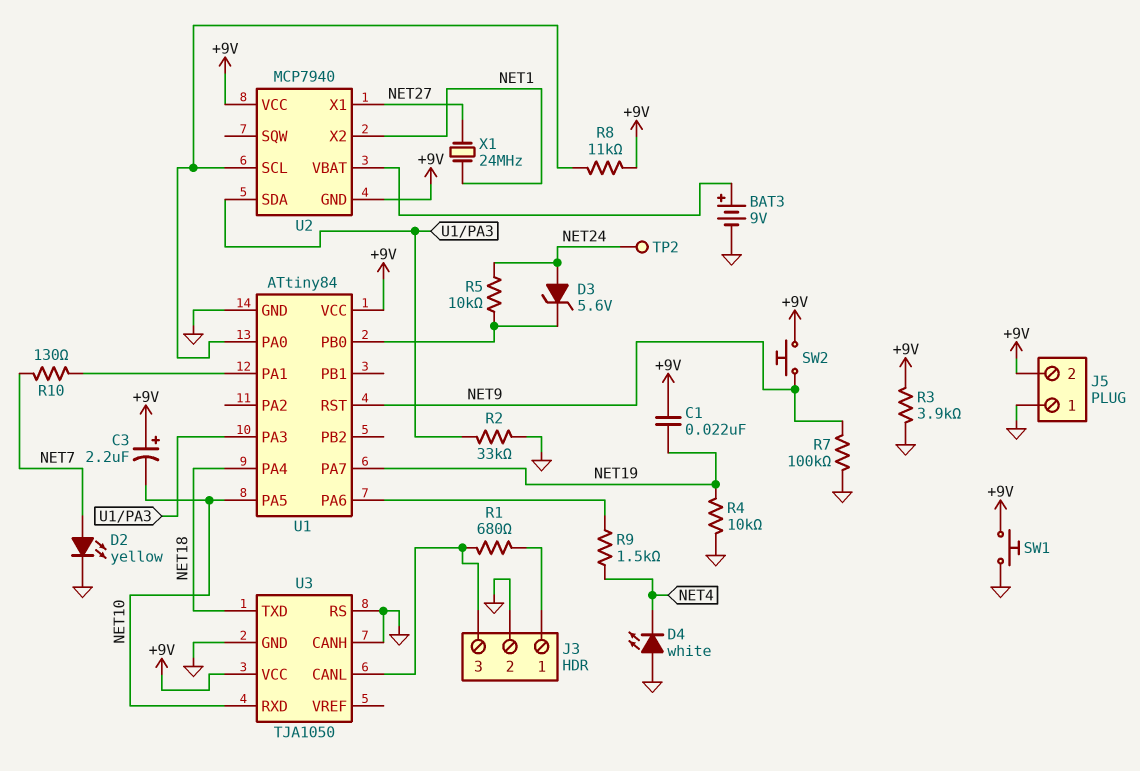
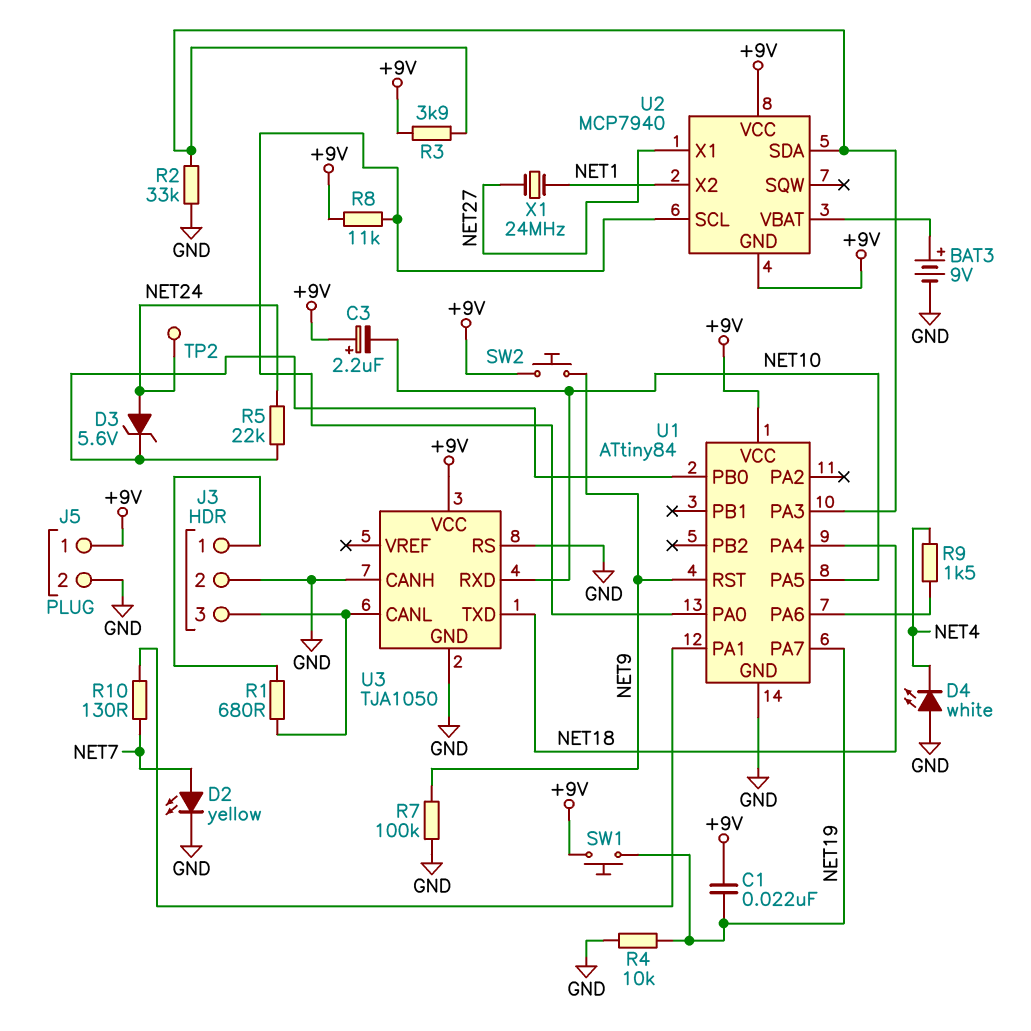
J5 pin 1: GND -> +9V
J5 pin 2: +9V -> GND
R3: 3.9k (+9V, GND) -> 3.9k (+9V, U1/PA3)
R5: 10k (NET24, U1/PB0) -> 22k (NET24, U1/PB0)
SW1: button (+9V, GND) -> button (+9V, NET19)

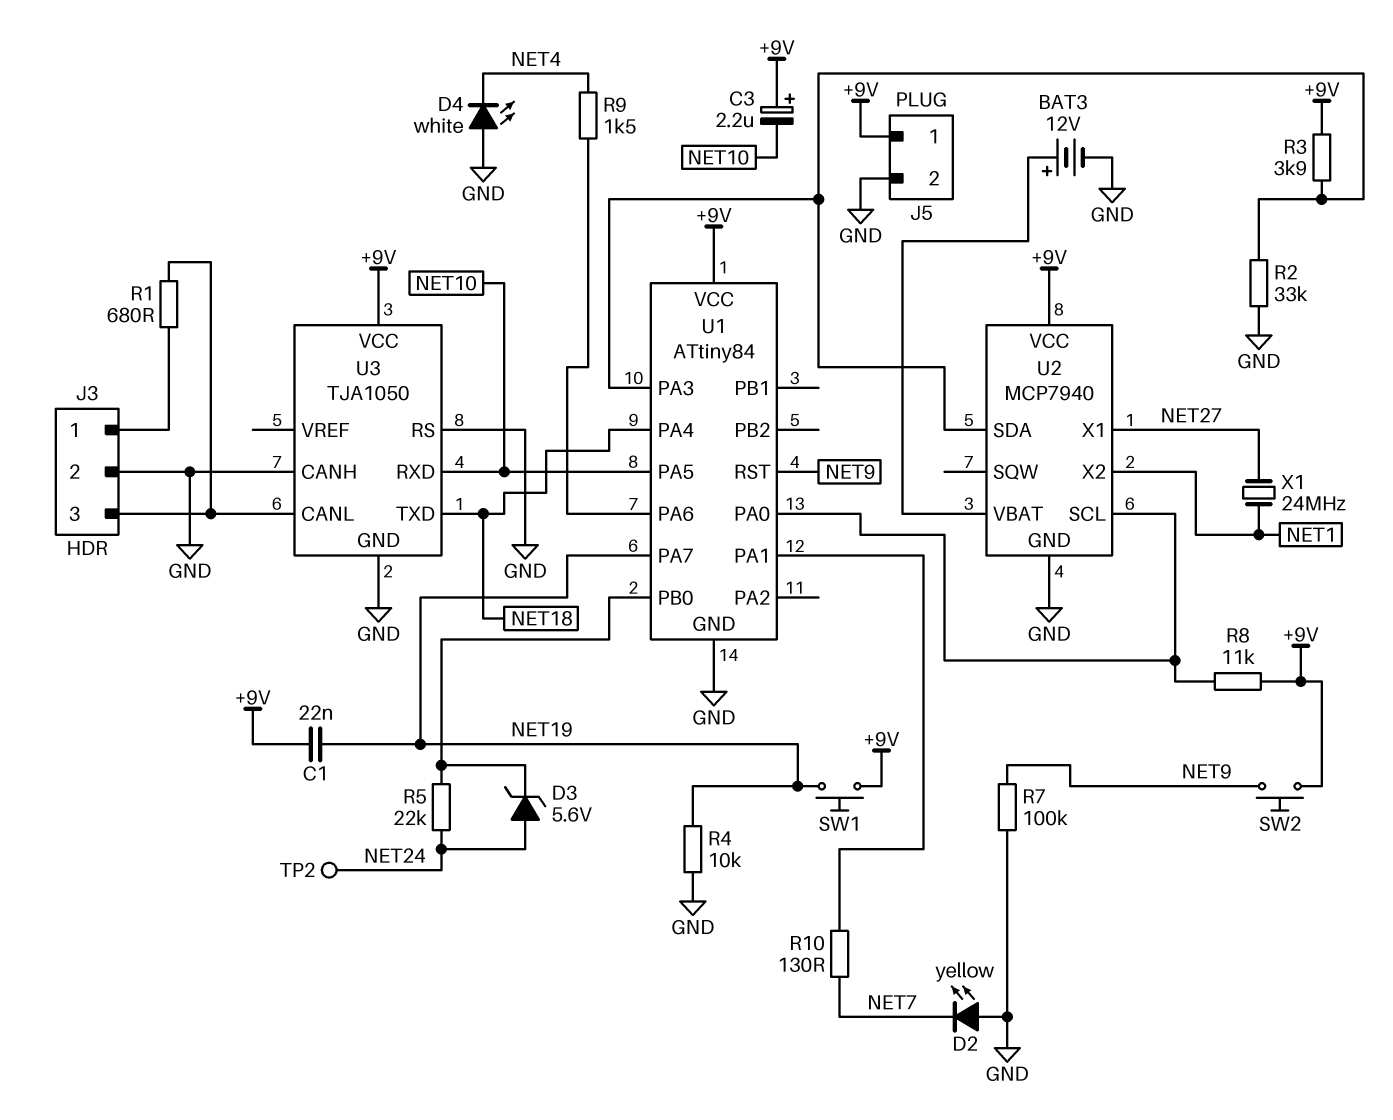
BAT3: 9V (plus U2/VBAT, minus GND) -> 12V (plus U2/VBAT, minus GND)
D2: LED yellow (A NET7, K GND) -> LED yellow (A GND, K NET7)
U2 pin GND: +9V -> GND

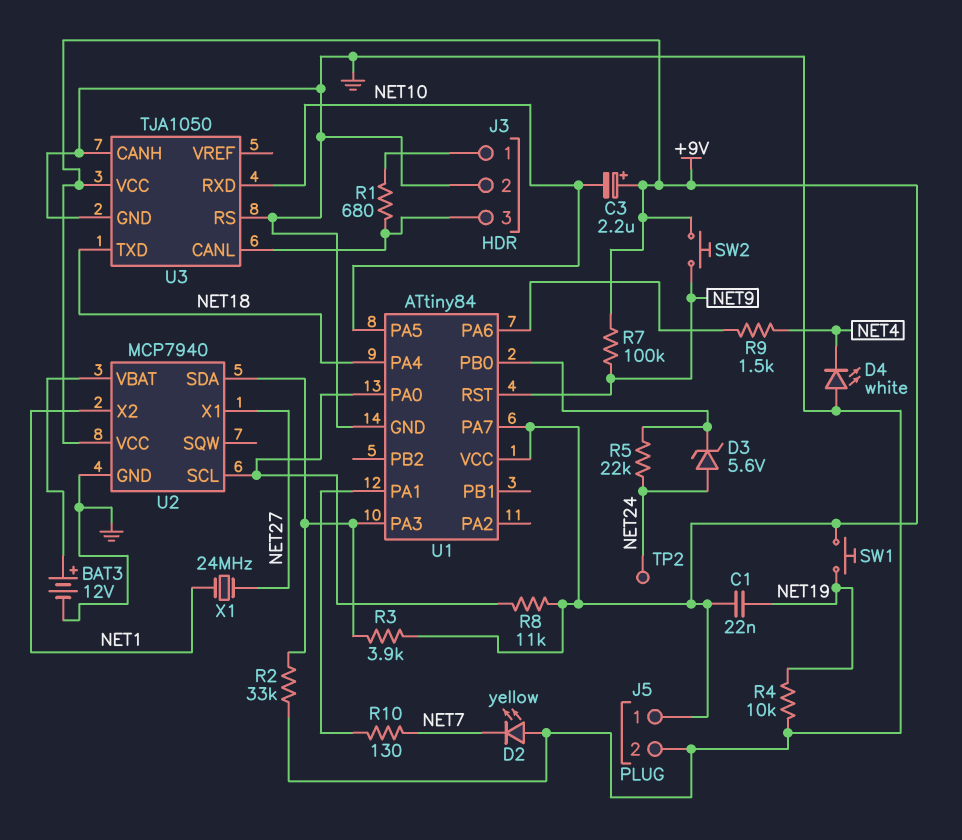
R7: 100k (GND, NET9) -> 100k (+9V, NET9)
U1 pin PA7: NET19 -> +9V

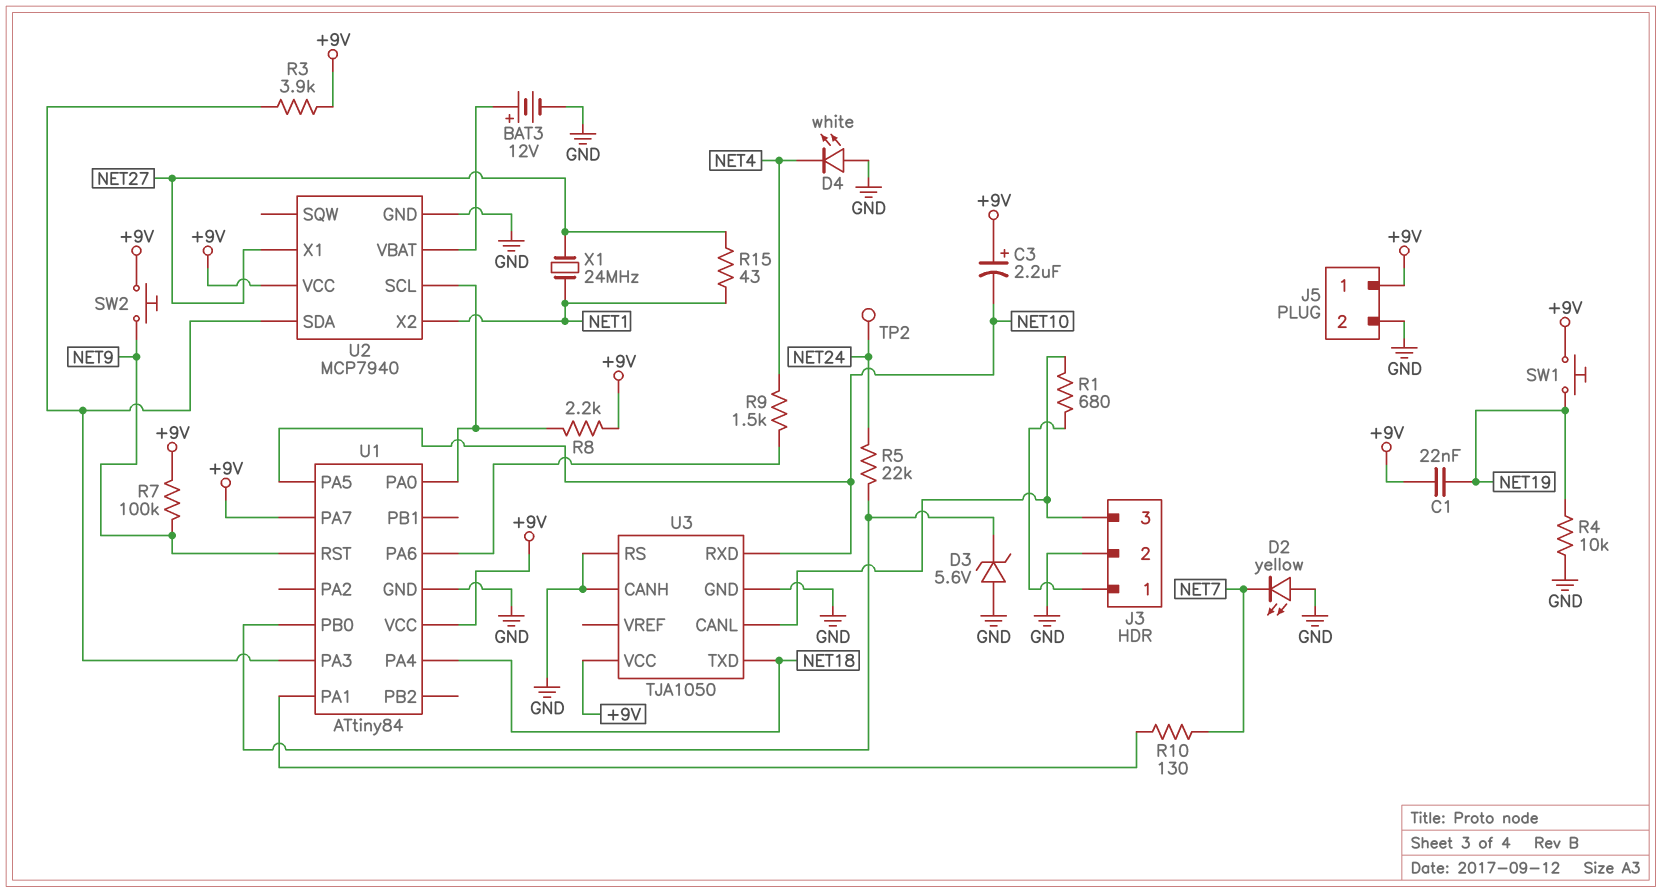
D3: zener 5.6V (A NET24, K U1/PB0) -> zener 5.6V (A GND, K U1/PB0)
R2: 33k (GND, U1/PA3) -> none
R8: 11k (+9V, U1/PA0) -> 2.2k (+9V, U1/PA0)
R15: none -> 43 (NET1, NET27)

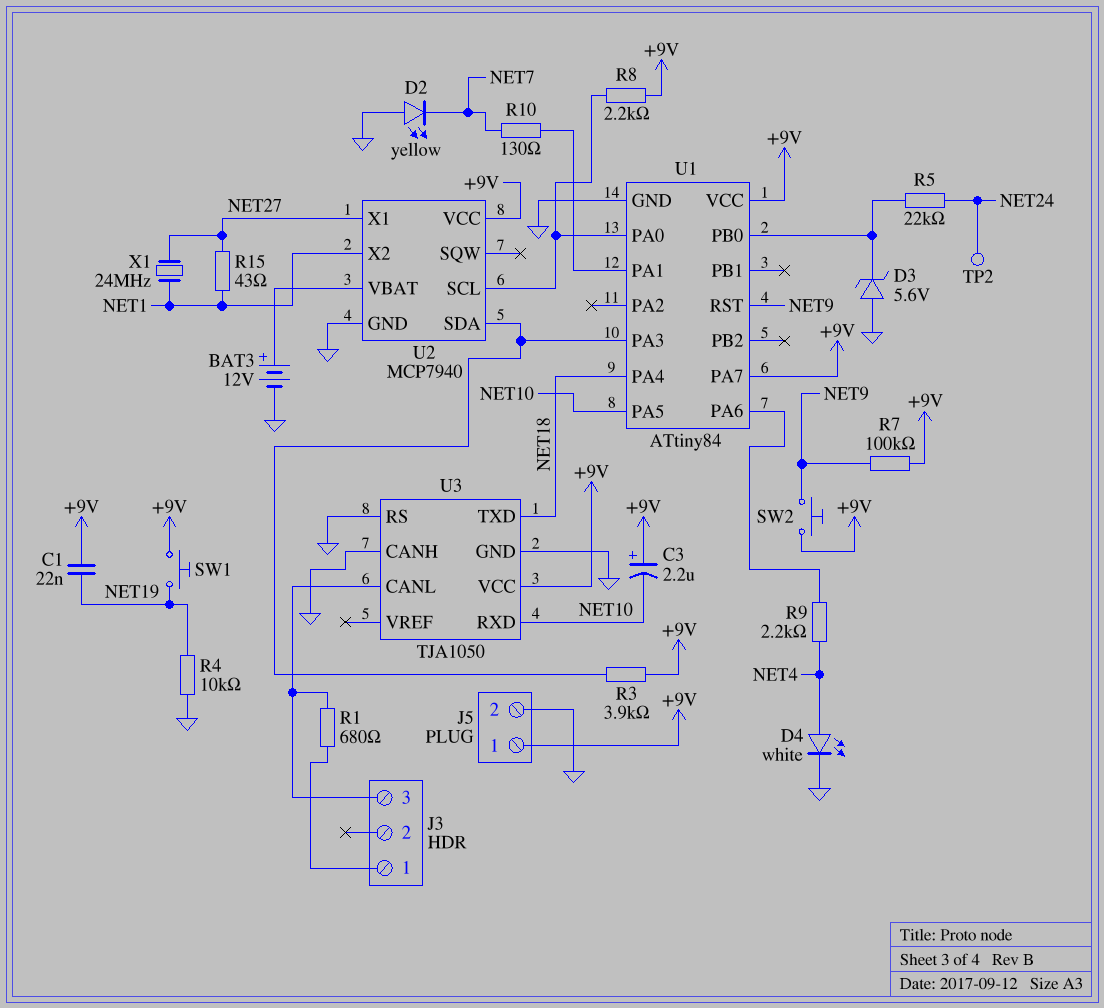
D4: LED white (A GND, K NET4) -> LED white (A NET4, K GND)
J3 pin 2: GND -> none
R9: 1.5k (NET4, U1/PA6) -> 2.2k (NET4, U1/PA6)

